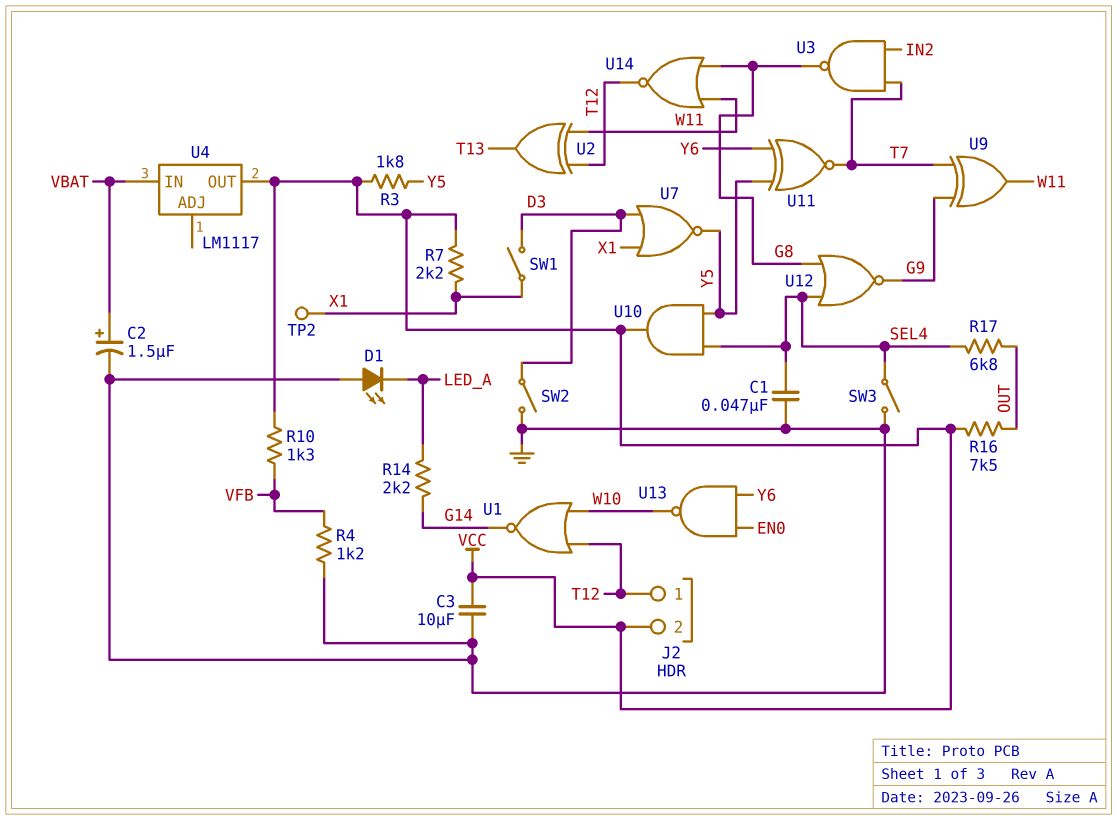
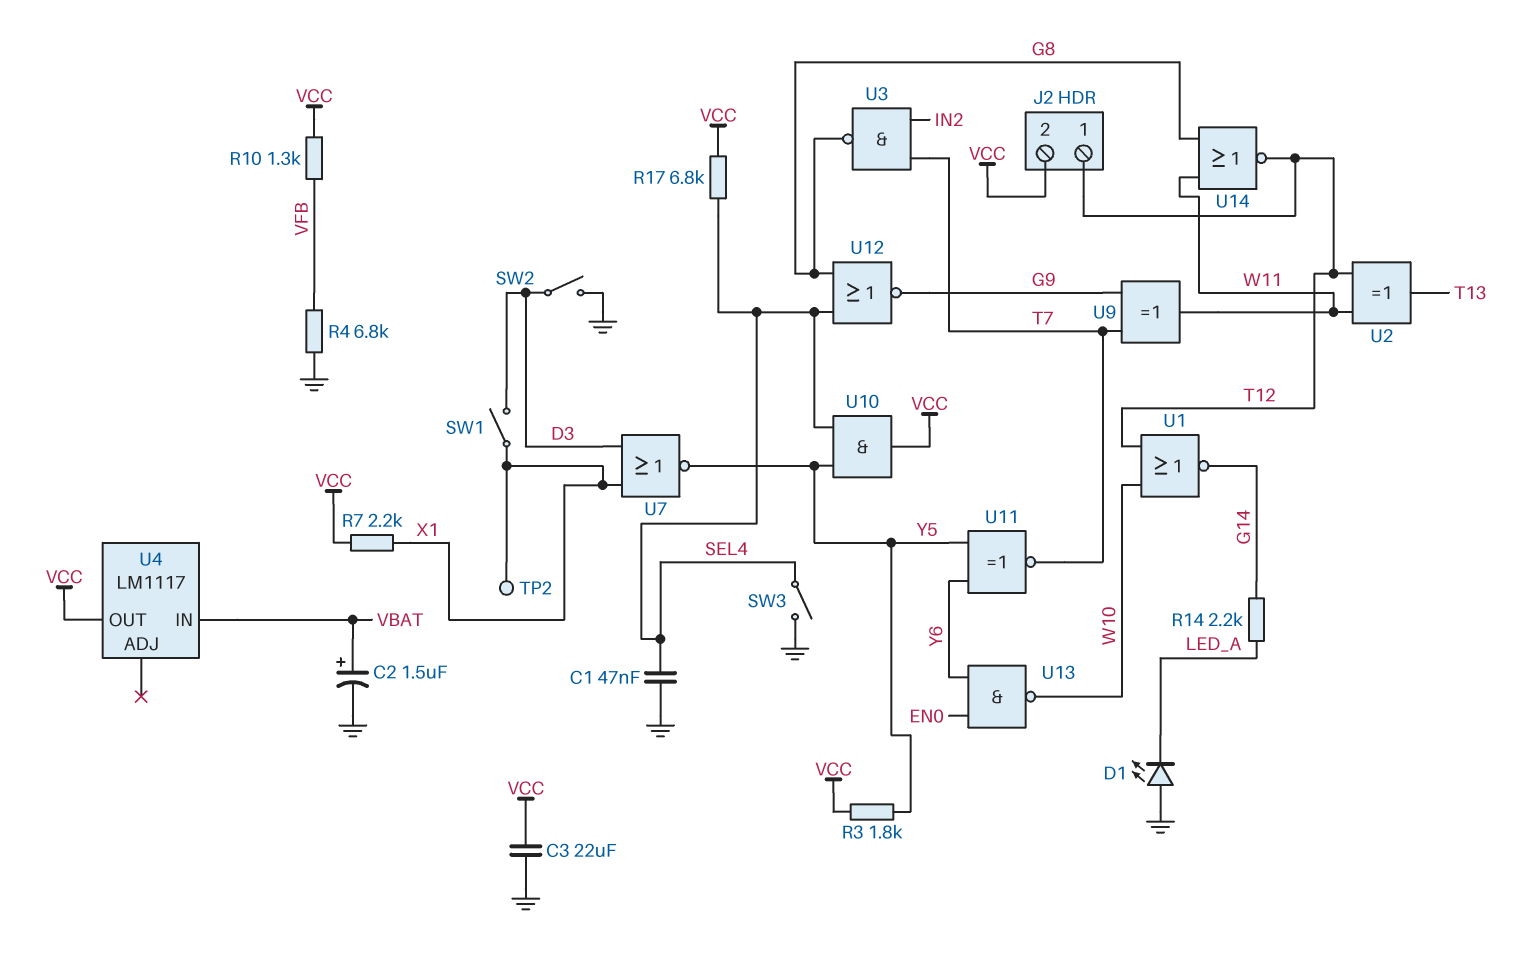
C3: 10uF (GND, VCC) -> 22uF (GND, VCC)
R4: 1.2k (GND, VFB) -> 6.8k (GND, VFB)
R16: 7.5k (OUT, VCC) -> none
R17: 6.8k (OUT, SEL4) -> 6.8k (SEL4, VCC)

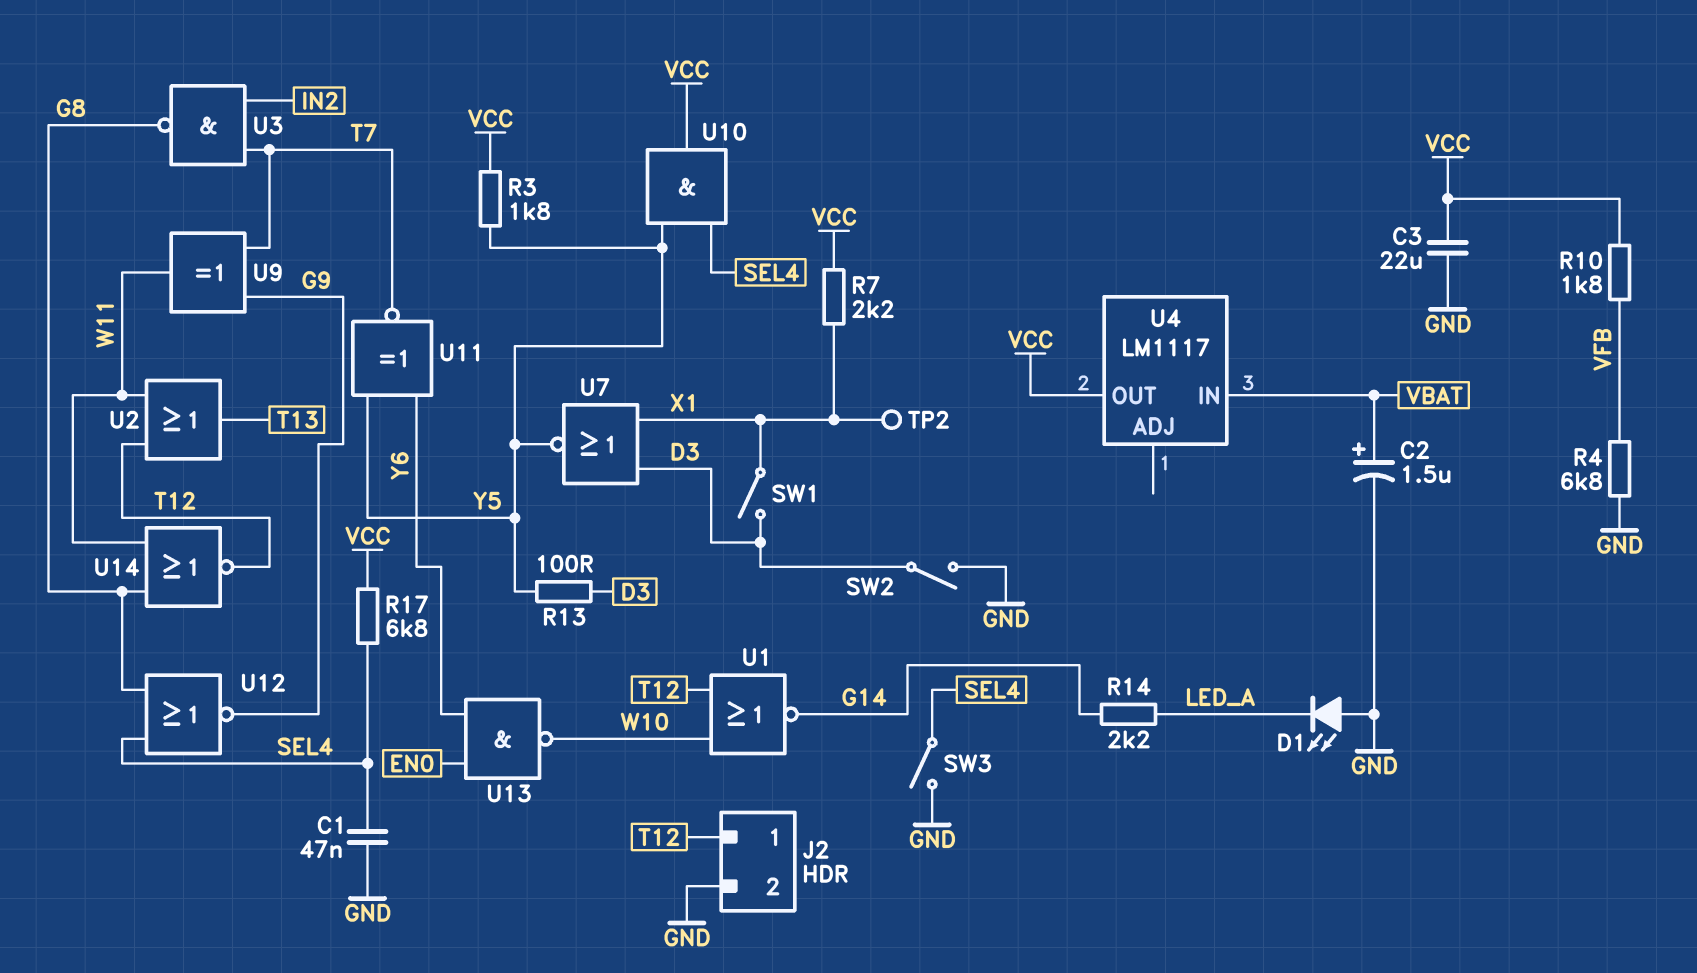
J2 pin 2: VCC -> GND
R10: 1.3k (VCC, VFB) -> 1.8k (VCC, VFB)
R13: none -> 100 (D3, Y5)
U2: XOR (in T12, in W11, out T13) -> OR (in T12, in W11, out T13)

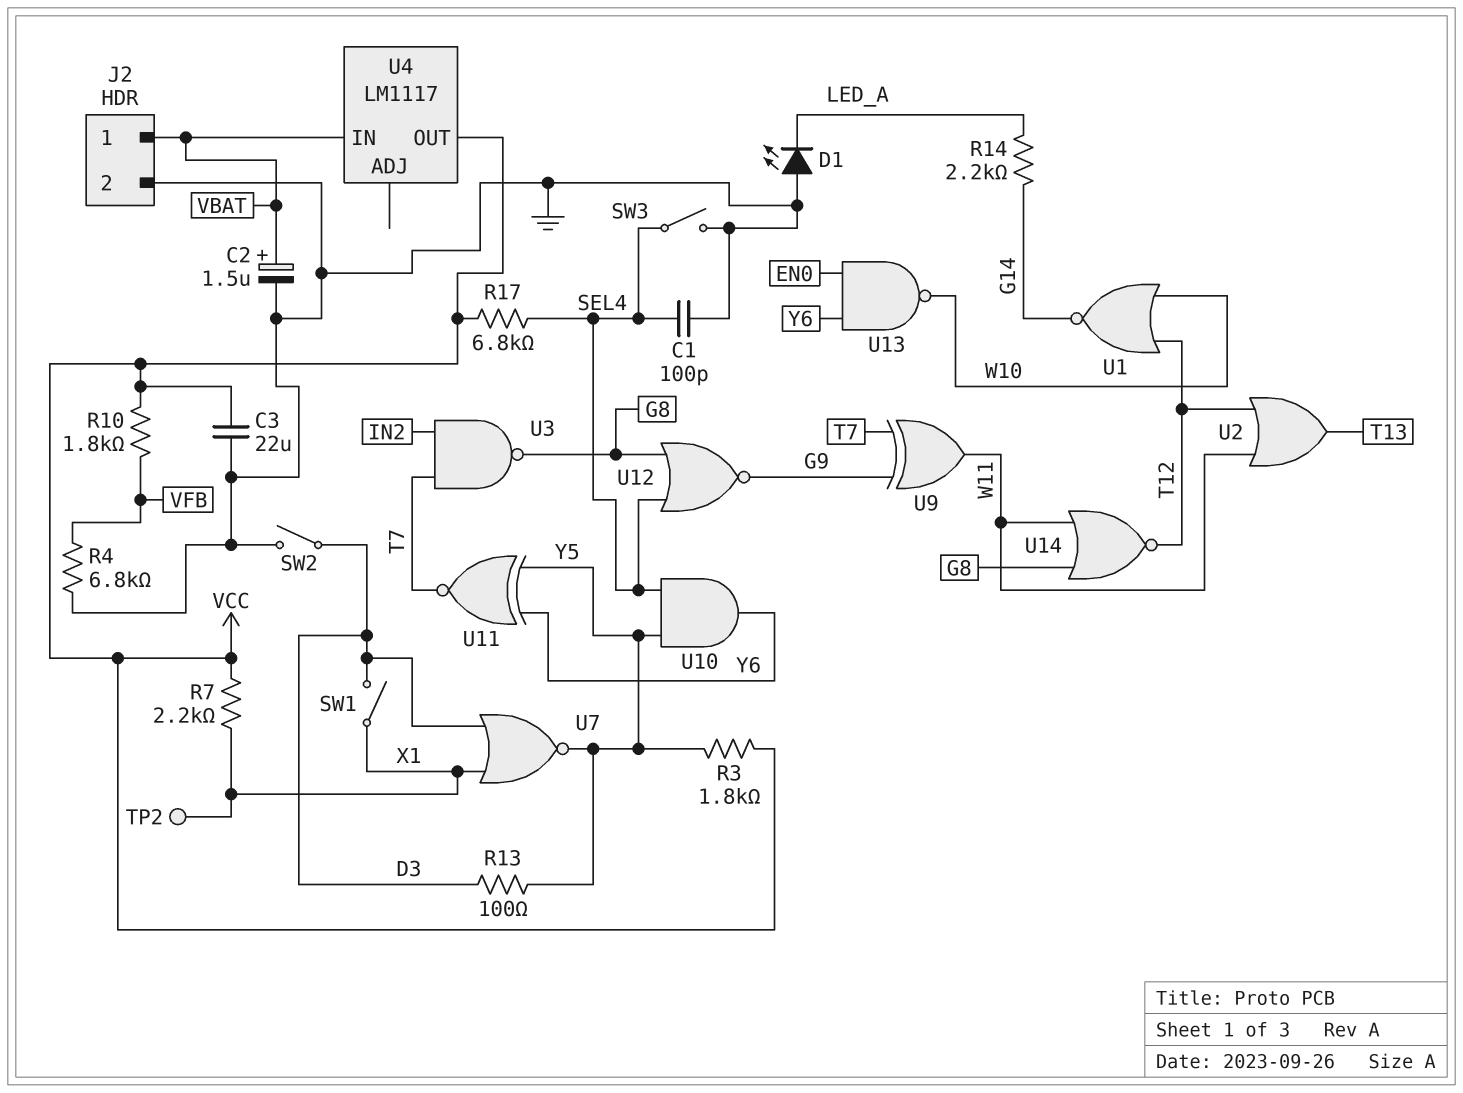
C1: 47nF (GND, SEL4) -> 100pF (GND, SEL4)
J2 pin 1: T12 -> VBAT
U10: AND (in SEL4, in Y5, out VCC) -> AND (in SEL4, in Y5, out Y6)

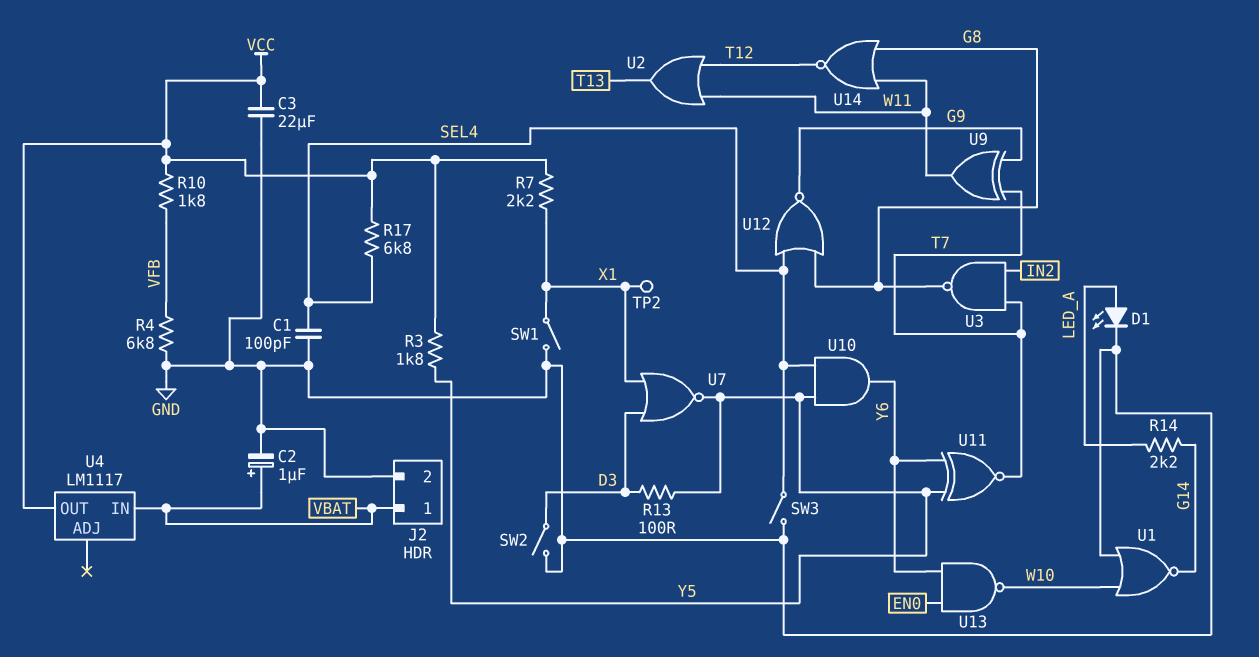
C2: 1.5uF (plus VBAT, minus GND) -> 1uF (plus VBAT, minus GND)
D1: LED (A GND, K LED_A) -> LED (A LED_A, K GND)
SW1: switch (D3, X1) -> switch (GND, X1)
U1: NOR (in T12, in W10, out G14) -> NOR (in GND, in W10, out G14)

